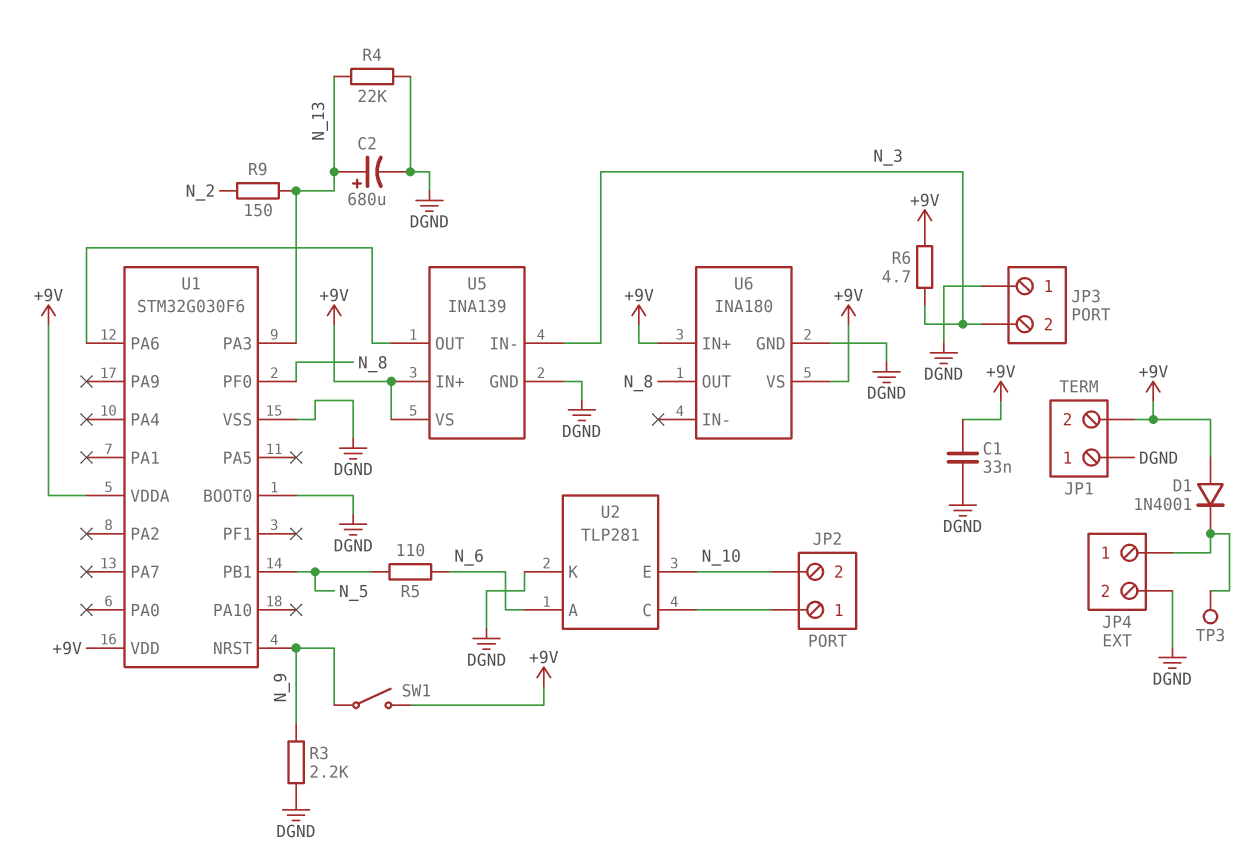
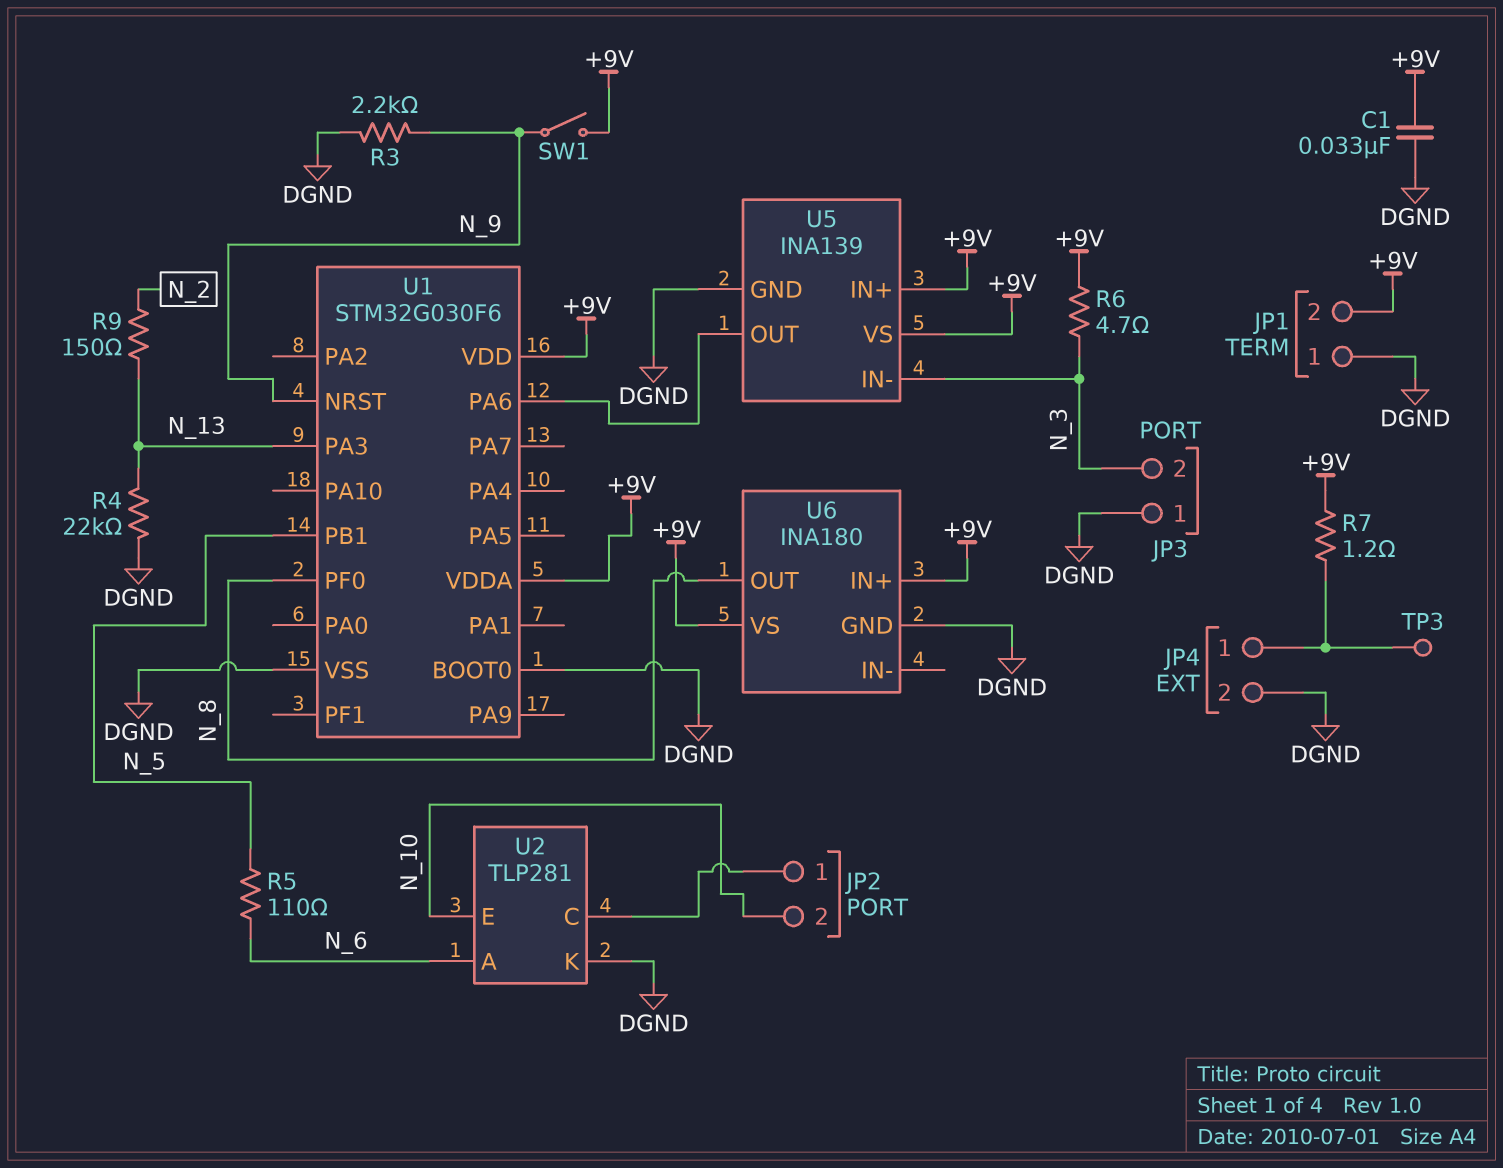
C2: 680uF (plus N_13, minus DGND) -> none
D1: diode 1N4001 (A +9V, K JP4/1) -> none
R7: none -> 1.2 (+9V, JP4/1)

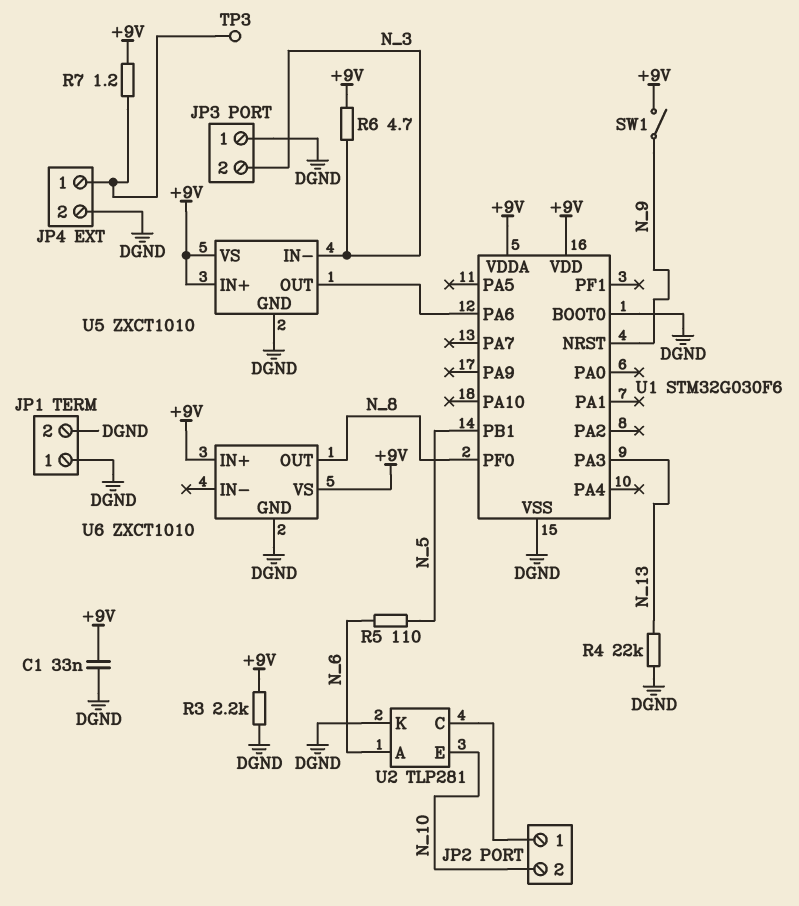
JP1 pin 2: +9V -> DGND
R3: 2.2k (DGND, N_9) -> 2.2k (+9V, DGND)
R9: 150 (N_2, N_13) -> none
U5: INA139 -> ZXCT1010
U6: INA180 -> ZXCT1010

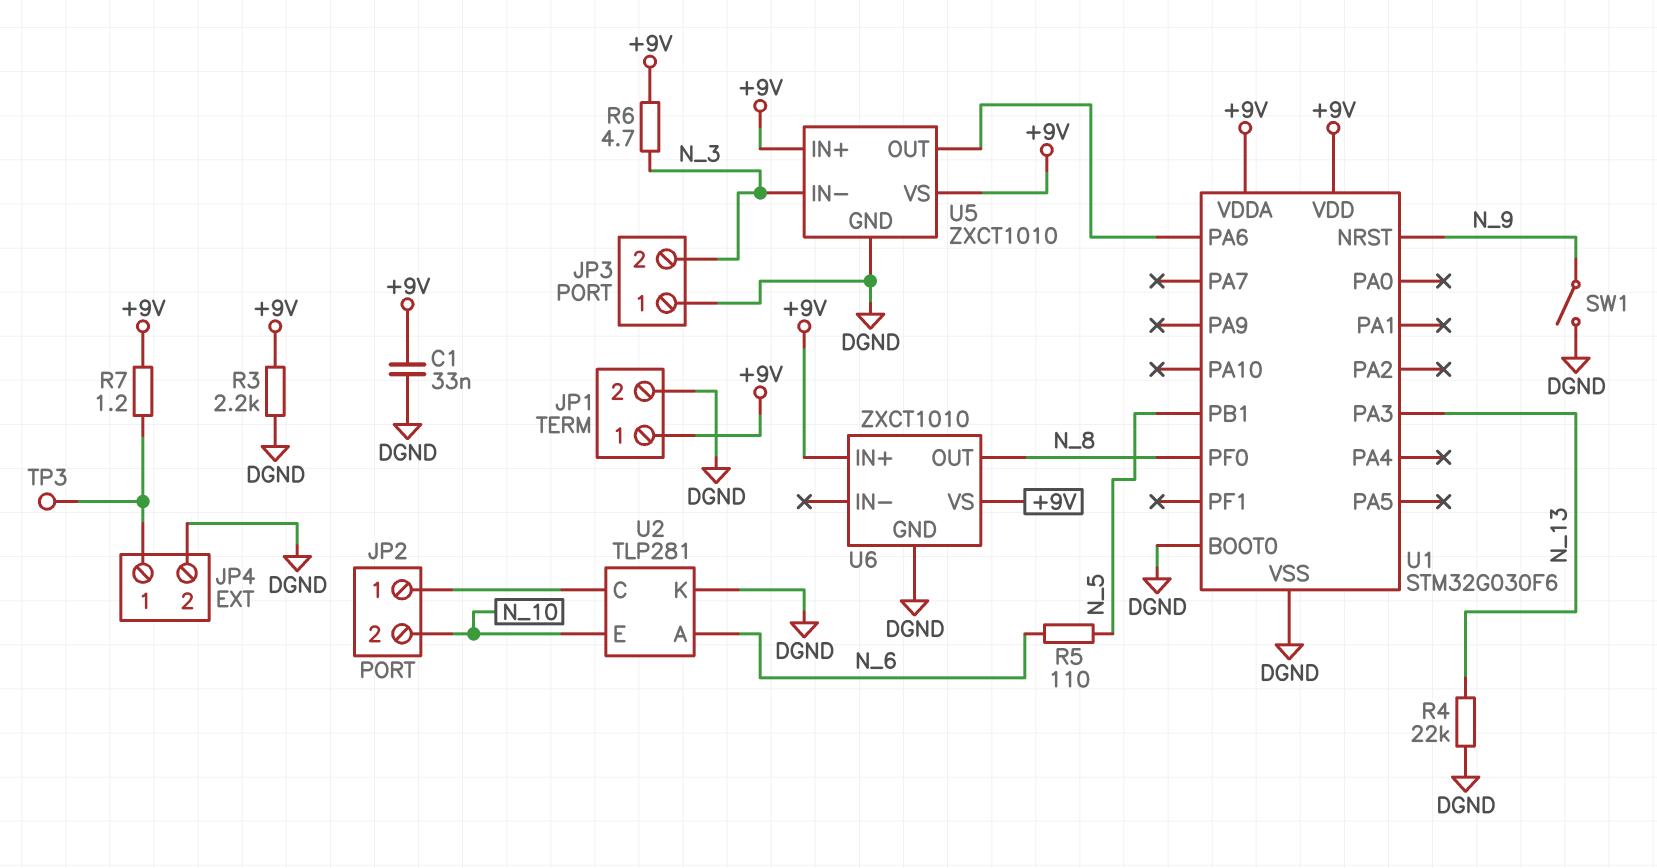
JP1 pin 1: DGND -> +9V
SW1: switch (+9V, N_9) -> switch (DGND, N_9)

